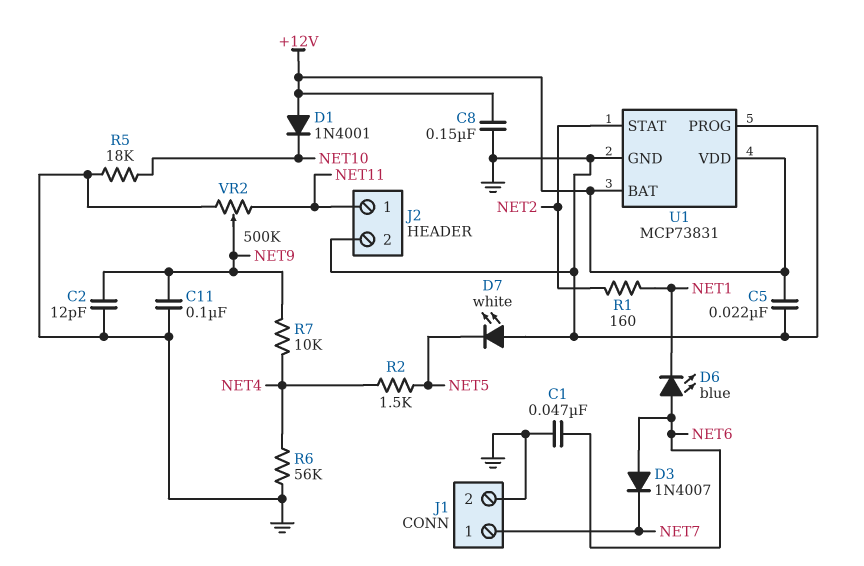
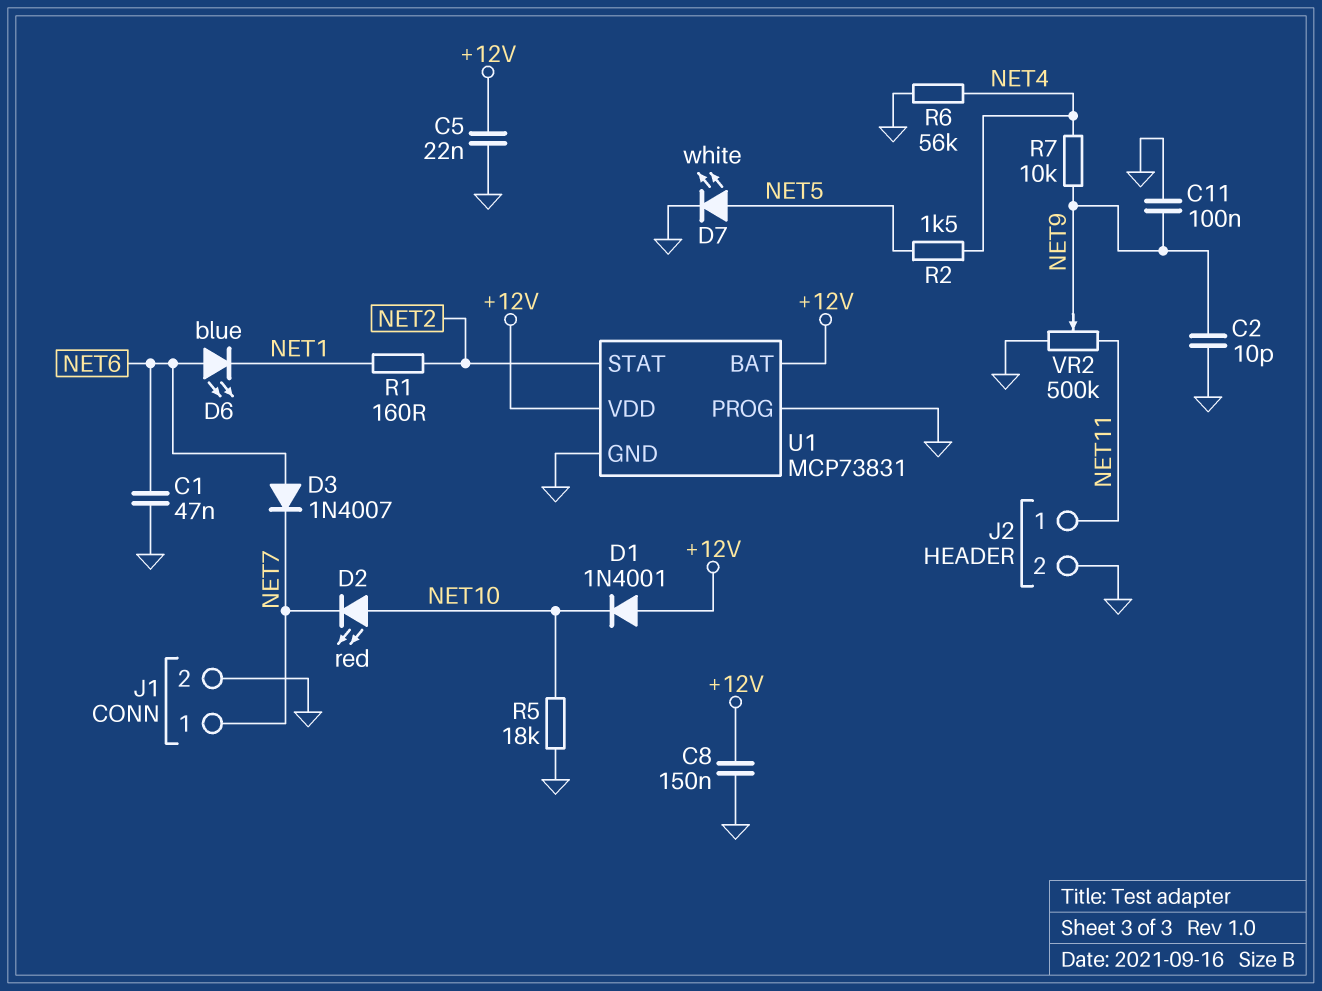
C2: 12pF (GND, NET9) -> 10pF (GND, NET9)
D2: none -> LED red (A NET10, K NET7)
D7: LED white (A GND, K NET5) -> LED white (A NET5, K GND)

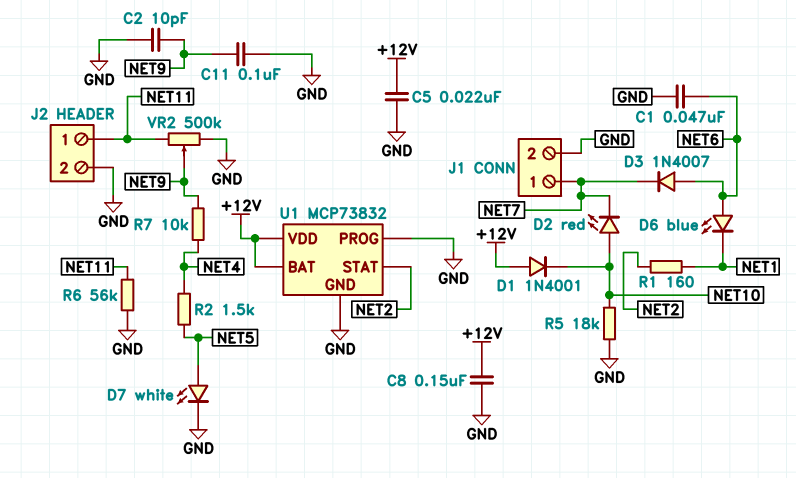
R6: 56k (GND, NET4) -> 56k (GND, NET11)
U1: MCP73831 -> MCP73832

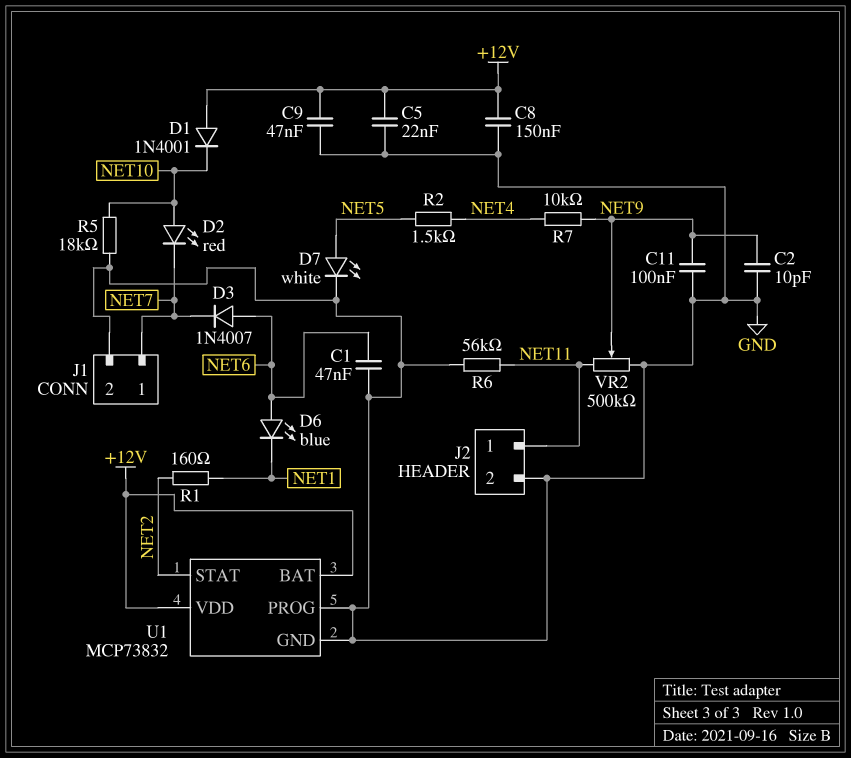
C9: none -> 47nF (+12V, GND)

